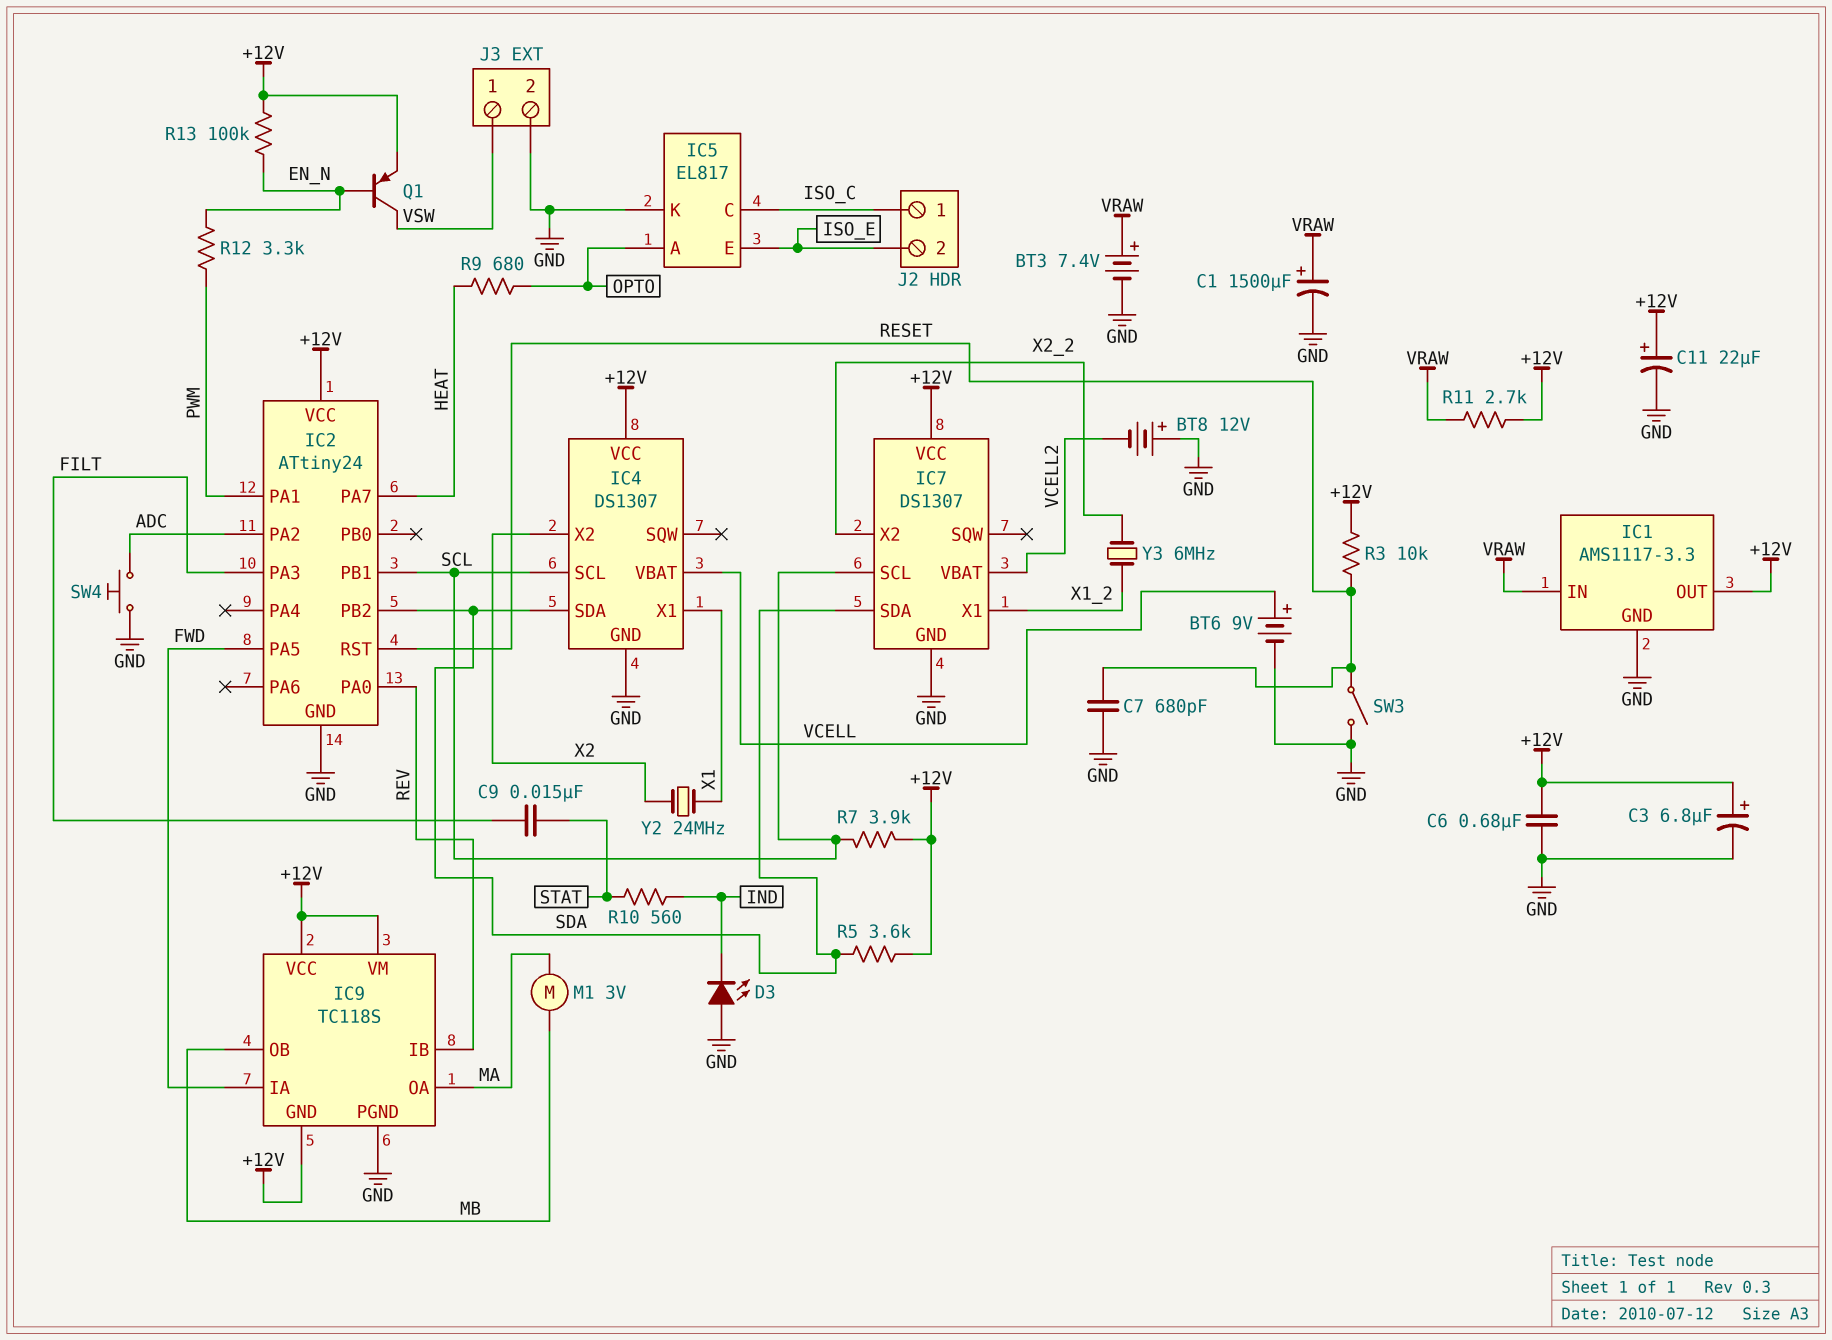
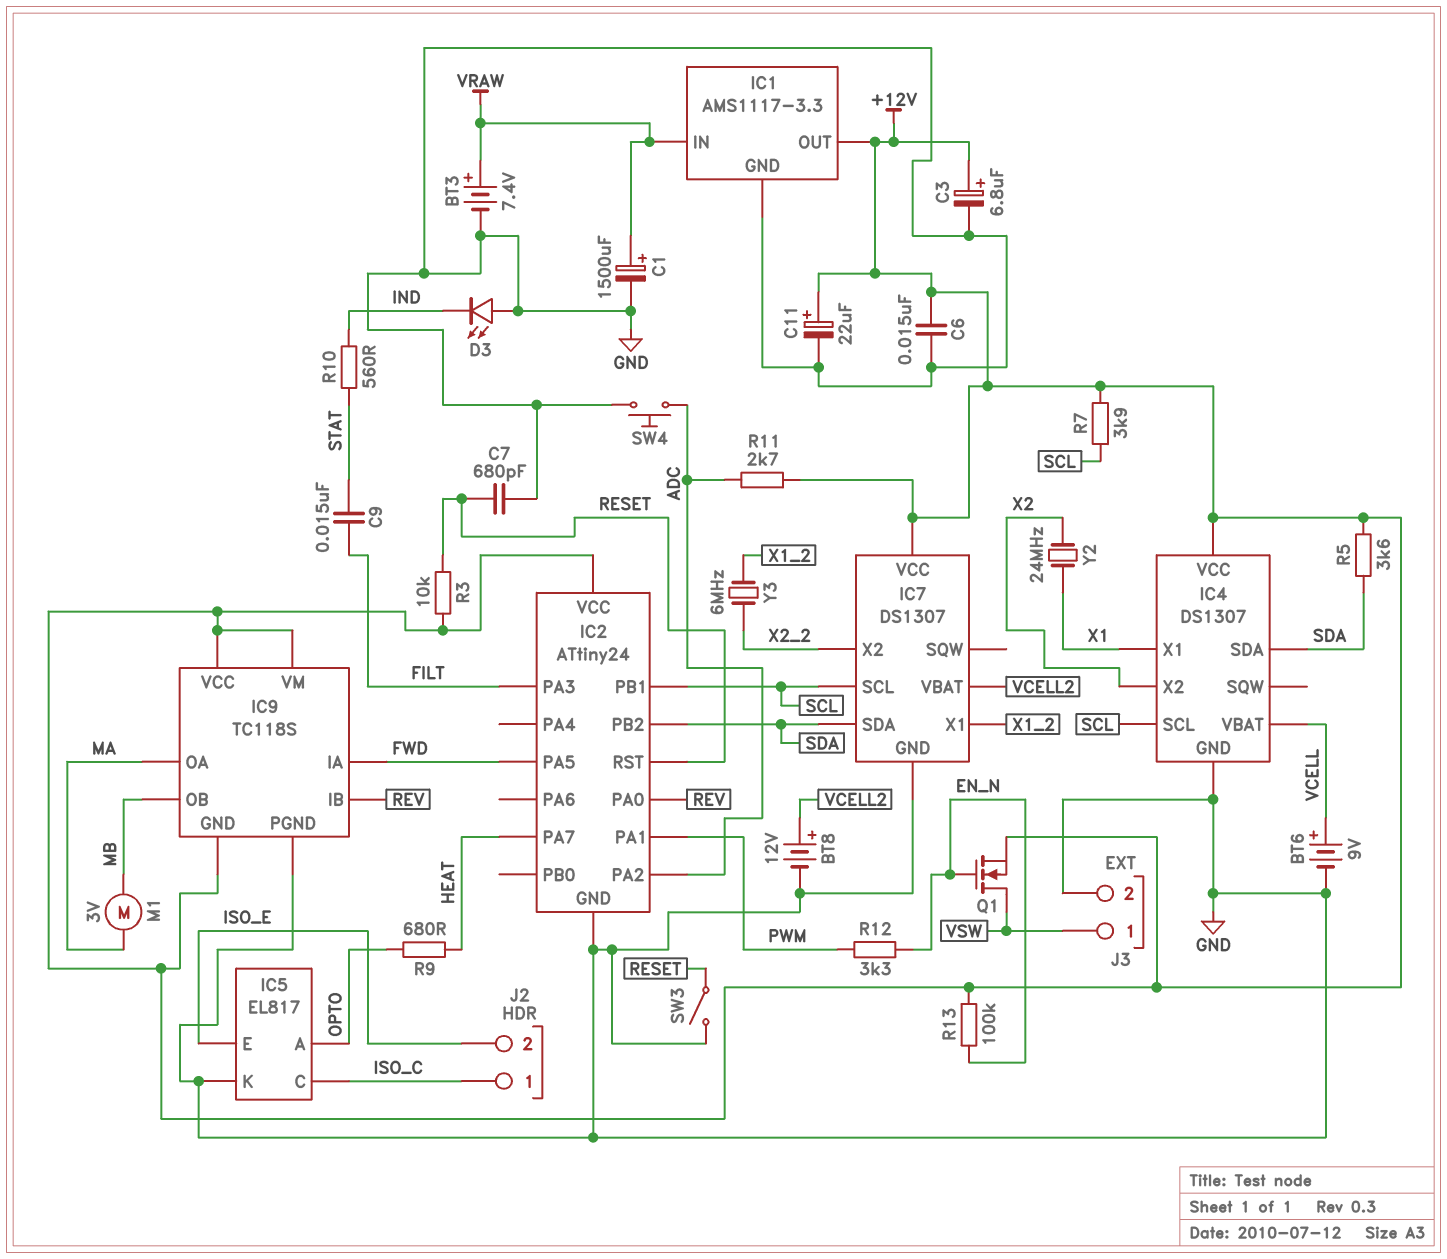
BT8: 12V (plus GND, minus VCELL2) -> 12V (plus VCELL2, minus GND)
C6: 680nF (+12V, GND) -> 15nF (+12V, GND)
Q1: PNP (B EN_N, C VSW, E +12V) -> NMOS (G EN_N, D VSW, S +12V)
R11: 2.7k (+12V, VRAW) -> 2.7k (+12V, ADC)

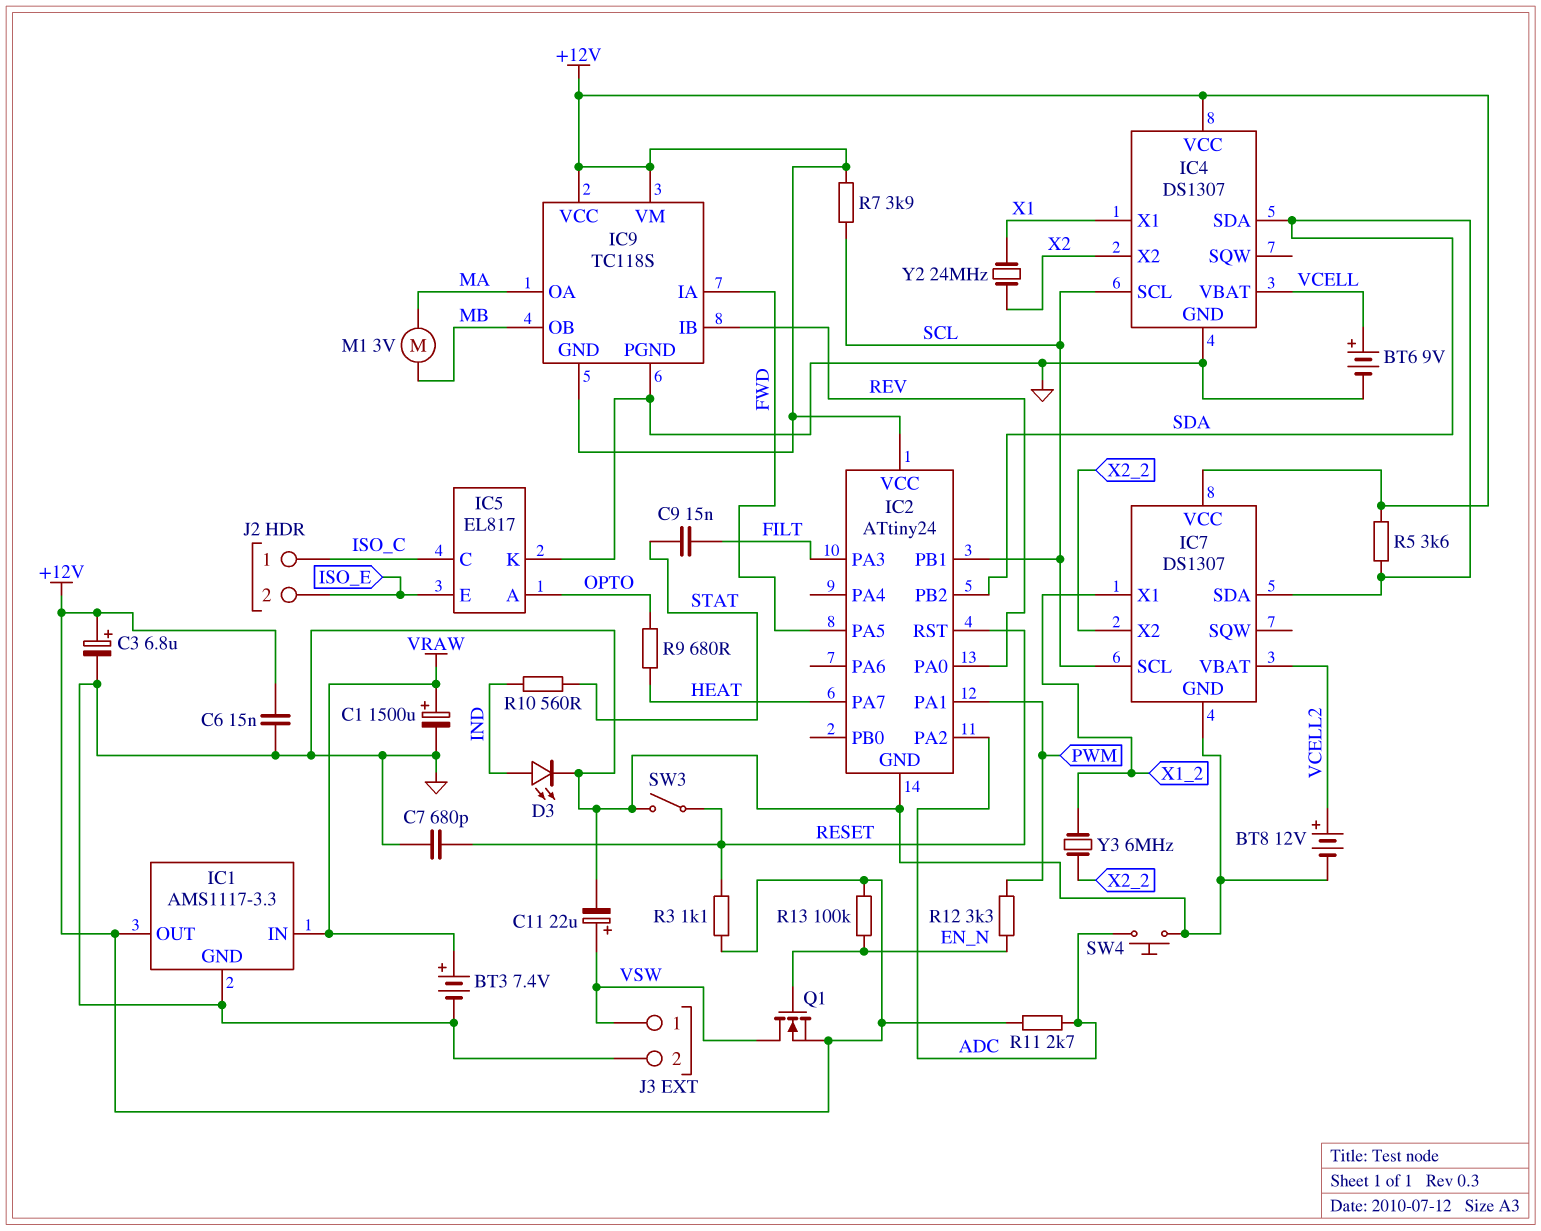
C11: 22uF (plus +12V, minus GND) -> 22uF (plus VSW, minus GND)
D3: LED (A GND, K IND) -> LED (A IND, K GND)
R3: 10k (+12V, RESET) -> 1.1k (+12V, RESET)

